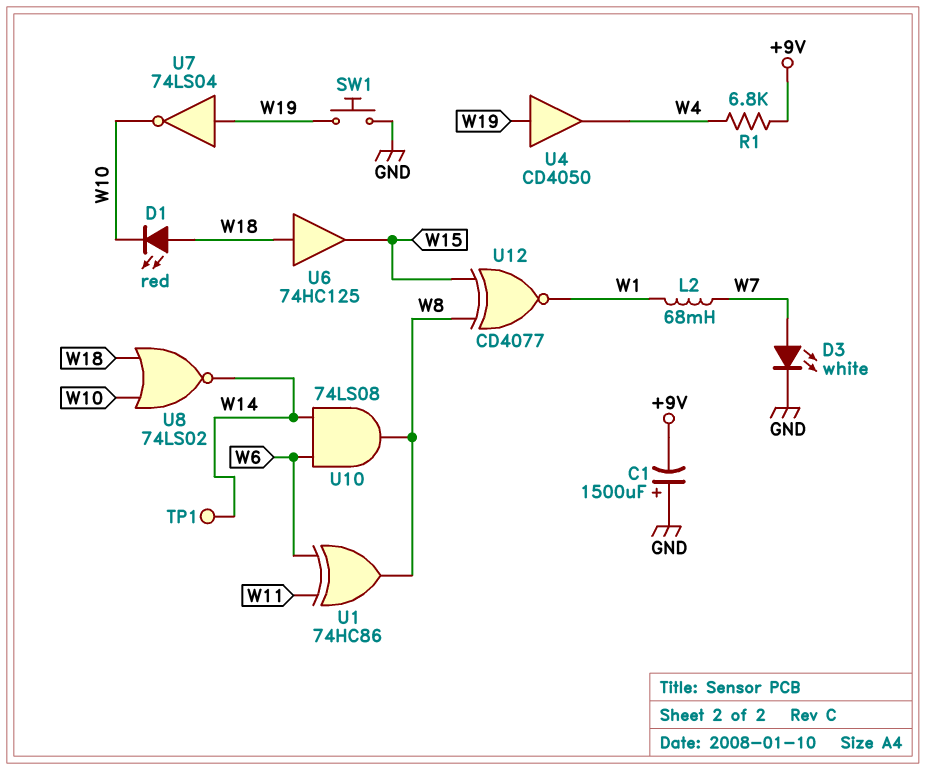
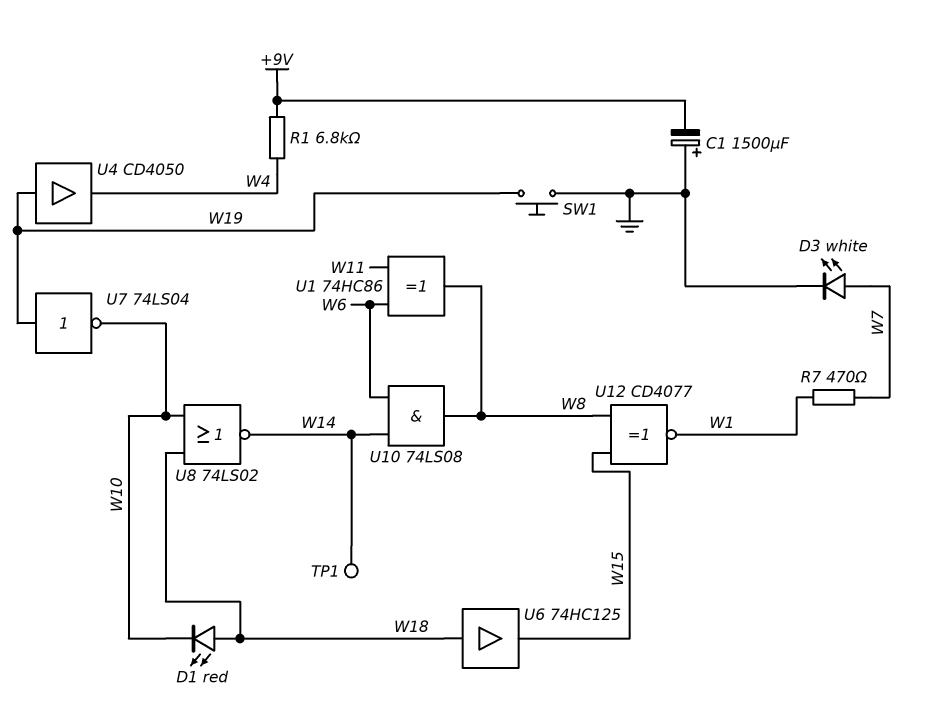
L2: 68mH (W1, W7) -> none
R7: none -> 470 (W1, W7)

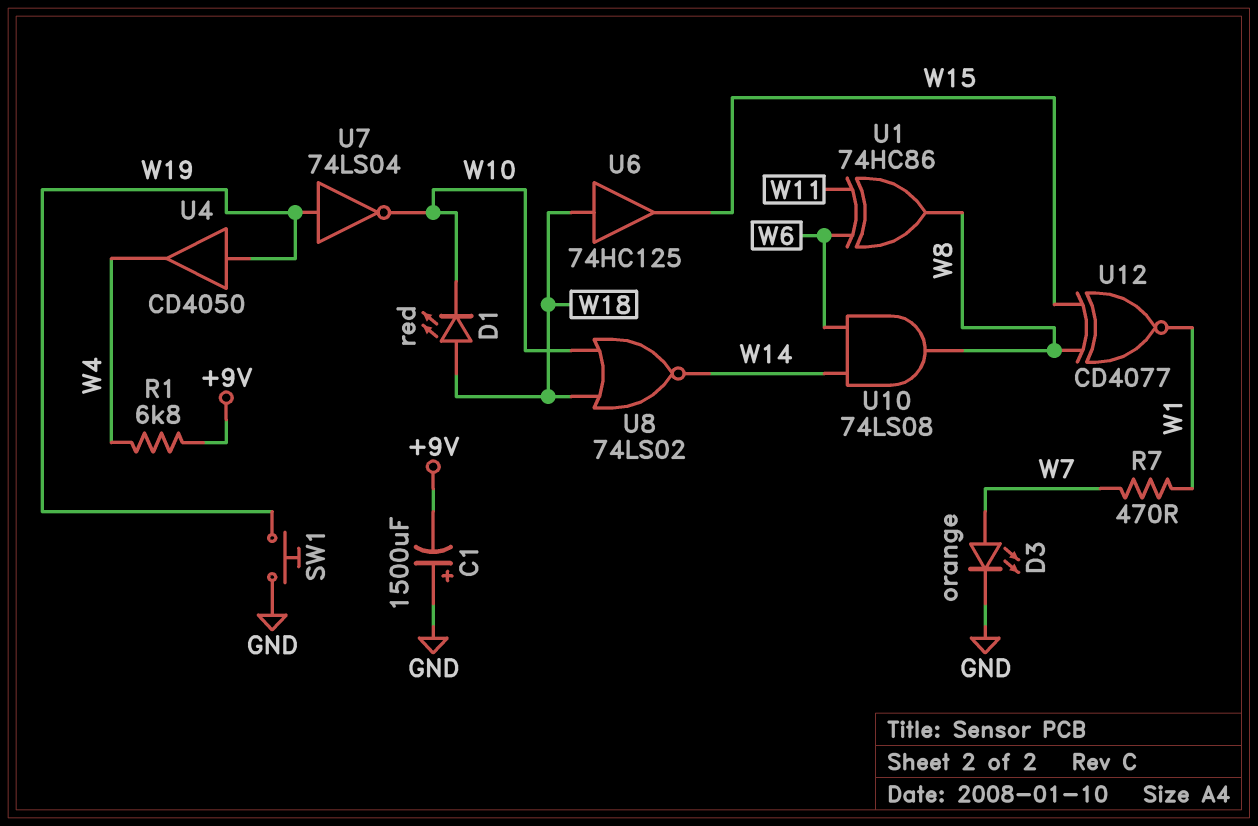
D3: LED white (A W7, K GND) -> LED orange (A W7, K GND)
TP1: test point (W14) -> none

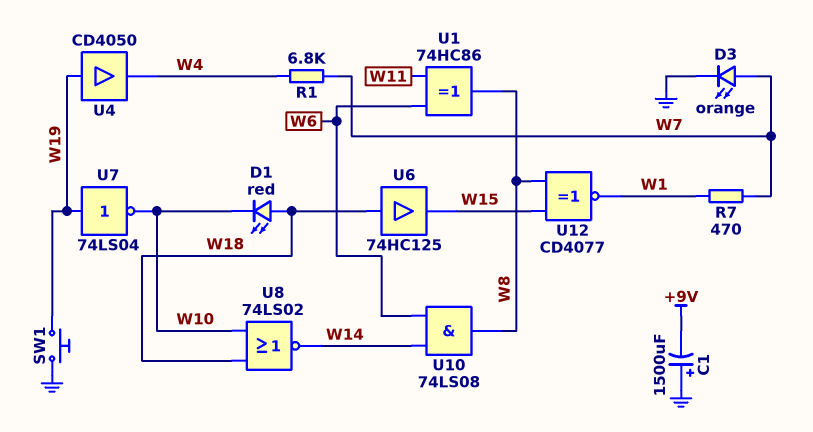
R1: 6.8k (+9V, W4) -> 6.8k (W4, W7)

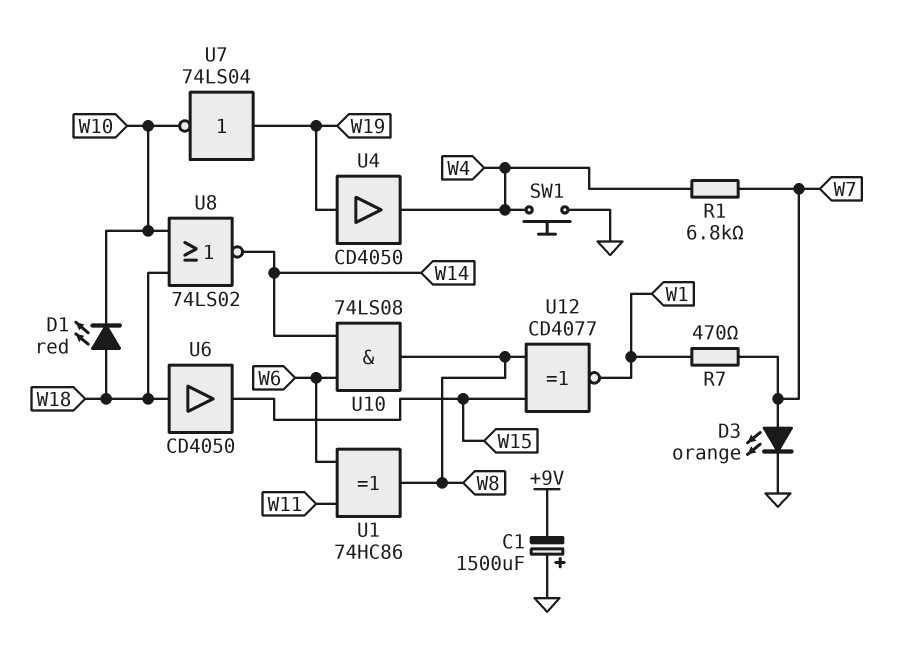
SW1: button (GND, W19) -> button (GND, W4)
U6: buffer 74HC125 (in W18, out W15) -> buffer CD4050 (in W18, out W15)

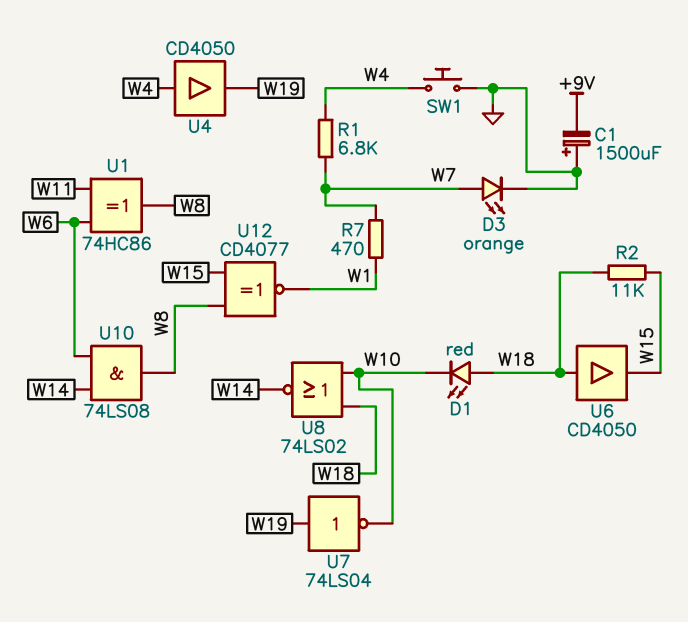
R2: none -> 11k (W15, W18)
U4: buffer CD4050 (in W19, out W4) -> buffer CD4050 (in W4, out W19)

